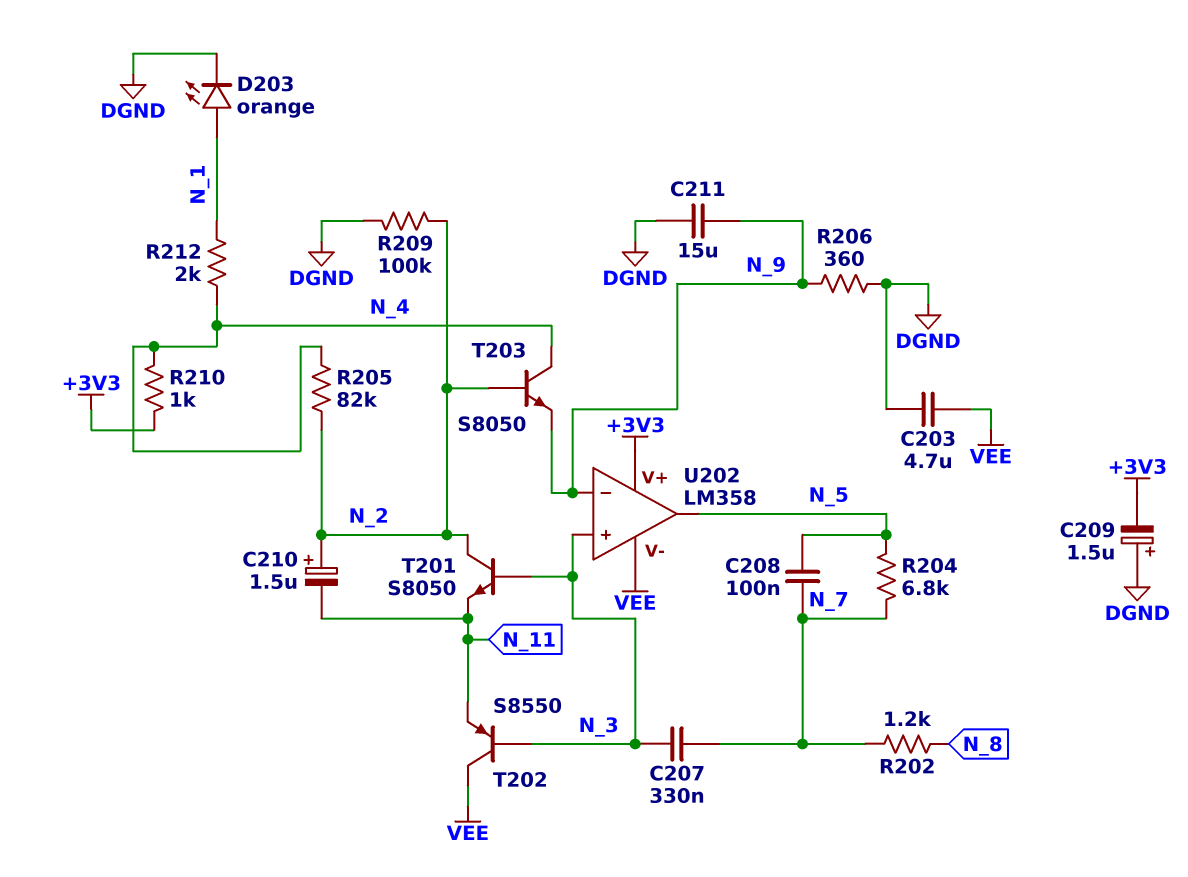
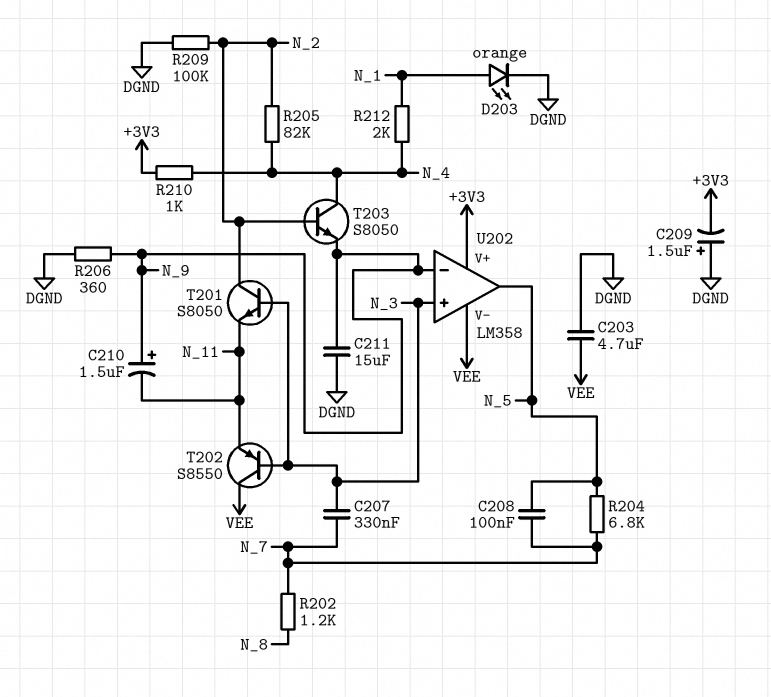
C210: 1.5uF (plus N_2, minus N_11) -> 1.5uF (plus N_9, minus N_11)

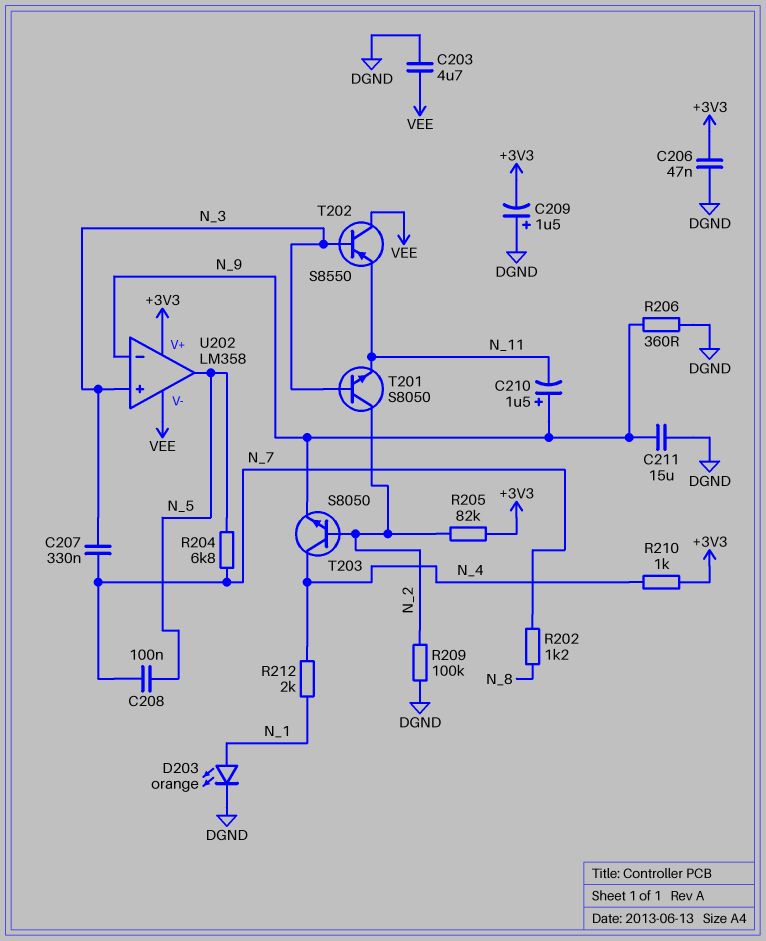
C206: none -> 47nF (+3V3, DGND)
R205: 82k (N_2, N_4) -> 82k (+3V3, N_2)

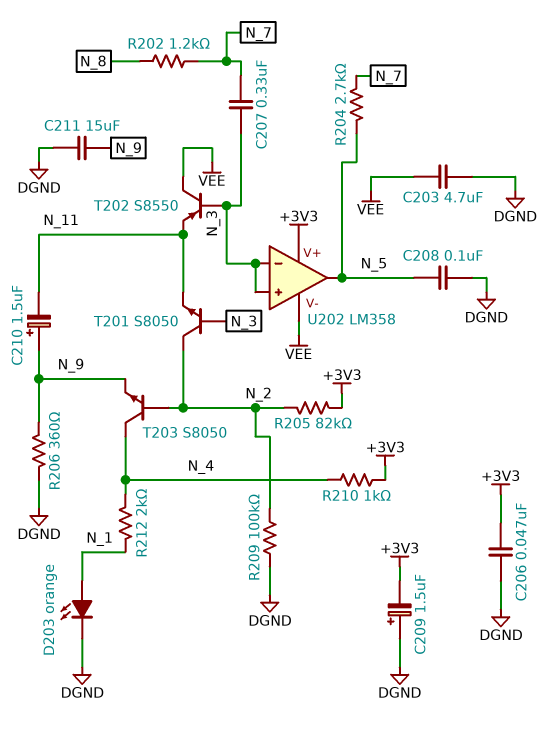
C208: 100nF (N_5, N_7) -> 100nF (DGND, N_5)
R204: 6.8k (N_5, N_7) -> 2.7k (N_5, N_7)
U202 pin in-: N_9 -> N_3

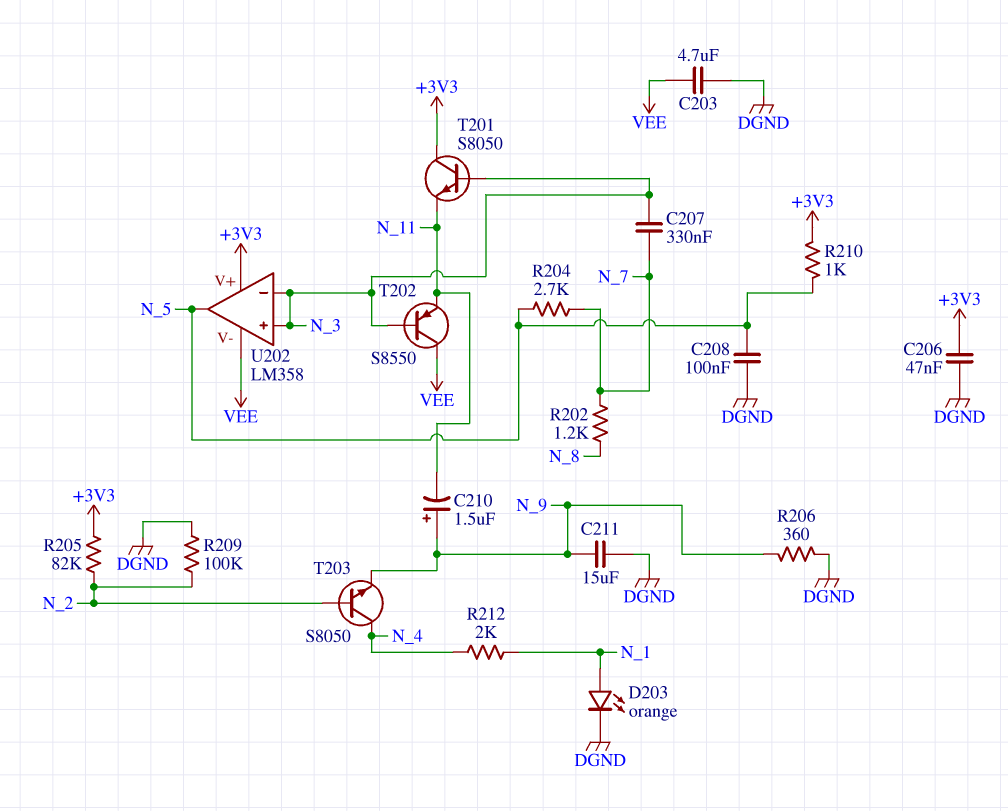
C209: 1.5uF (plus DGND, minus +3V3) -> none
R210: 1k (+3V3, N_4) -> 1k (+3V3, N_5)
T201: NPN S8050 (B N_3, C N_2, E N_11) -> NPN S8050 (B N_3, C +3V3, E N_11)

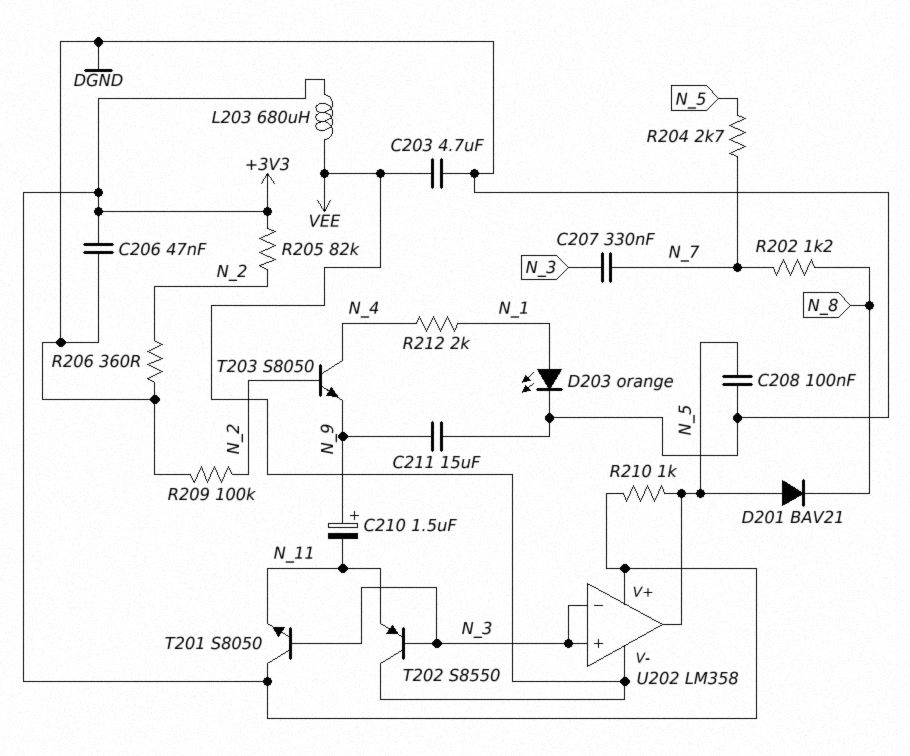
D201: none -> diode BAV21 (A N_5, K N_8)
L203: none -> 680uH (+3V3, VEE)
R206: 360 (DGND, N_9) -> 360 (DGND, N_2)

